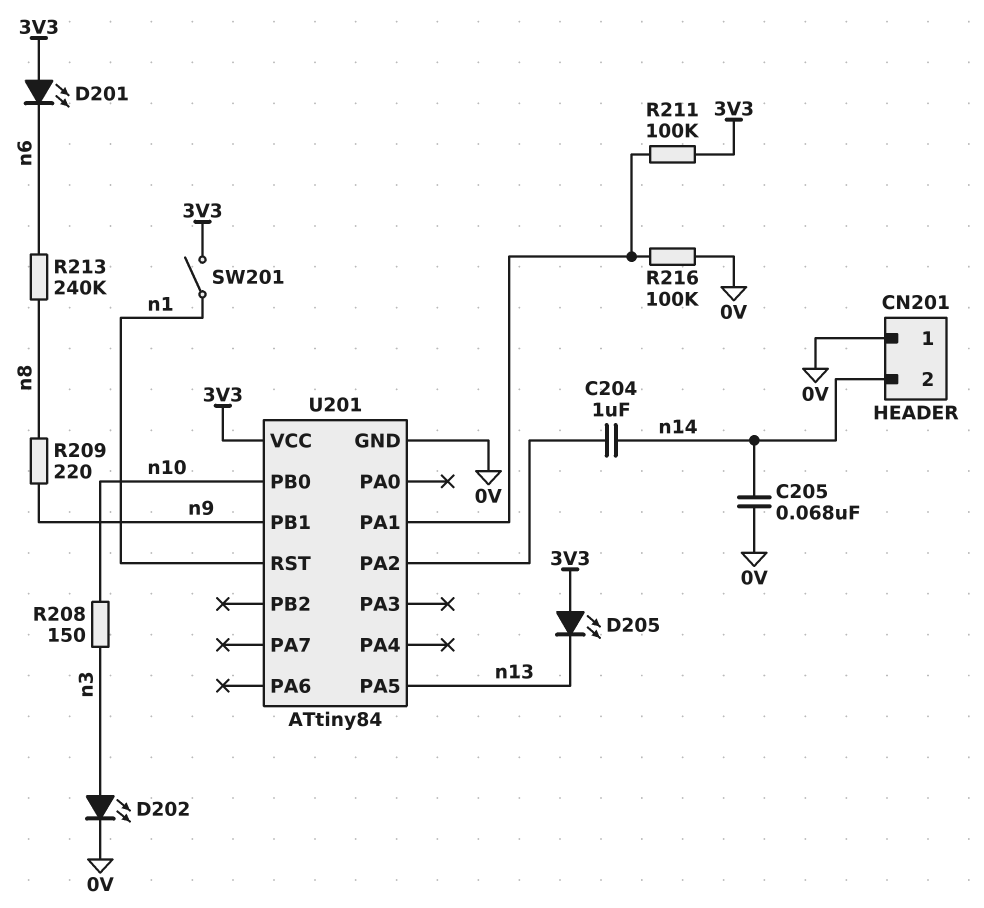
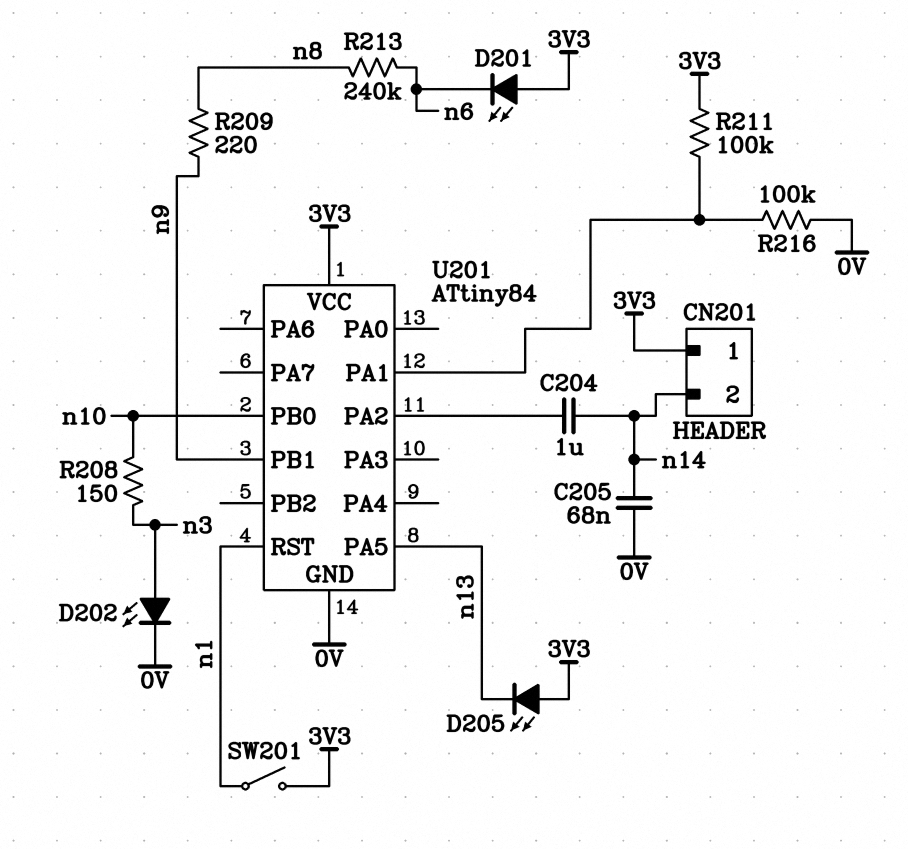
CN201 pin 1: 0V -> 3V3

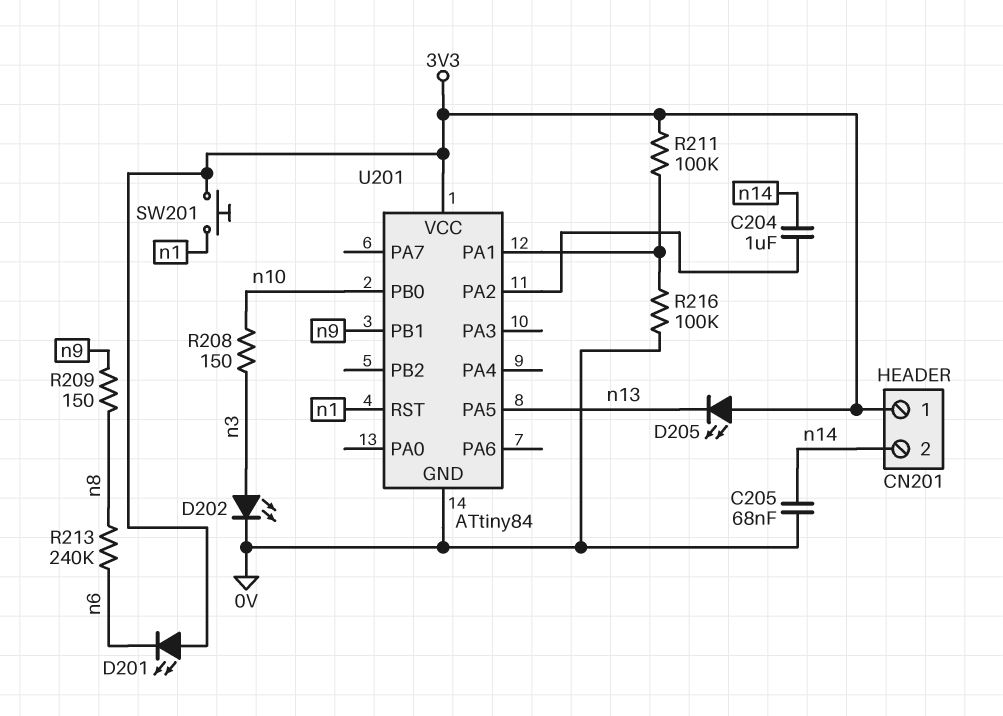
R209: 220 (n8, n9) -> 150 (n8, n9)
SW201: switch (3V3, n1) -> button (3V3, n1)

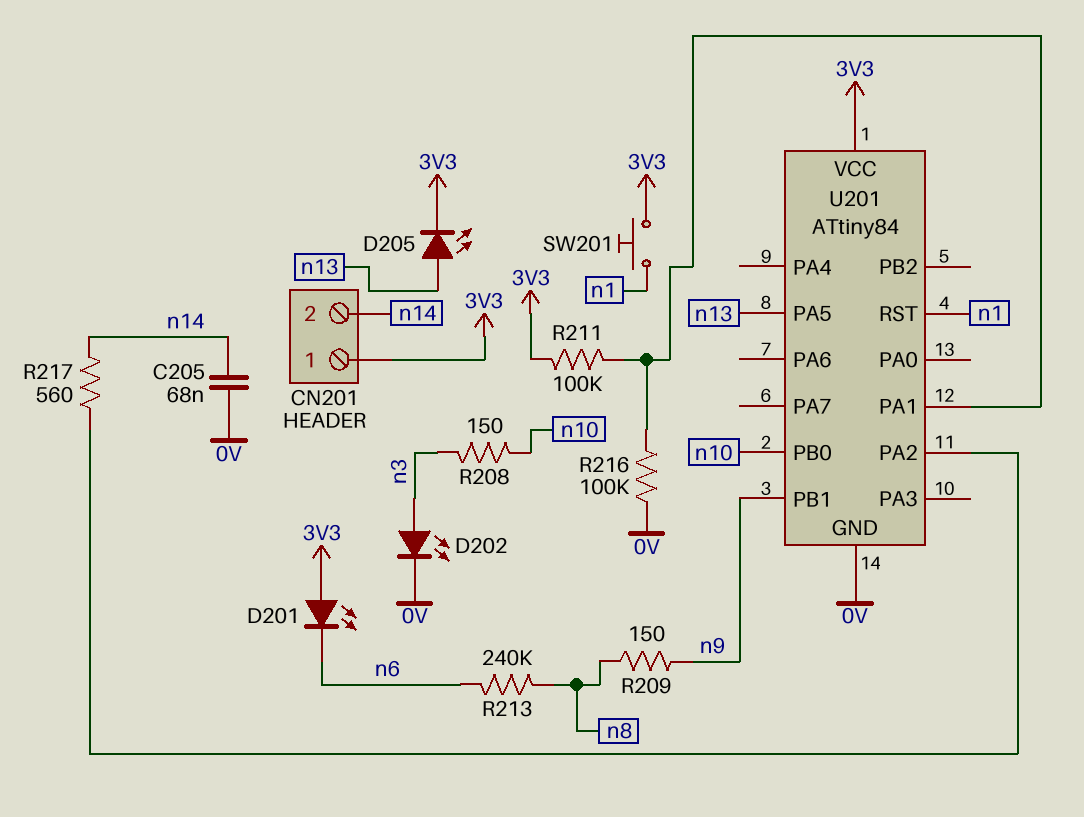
C204: 1uF (U201/PA2, n14) -> none
D205: LED (A 3V3, K n13) -> LED (A n13, K 3V3)
R217: none -> 560 (U201/PA2, n14)

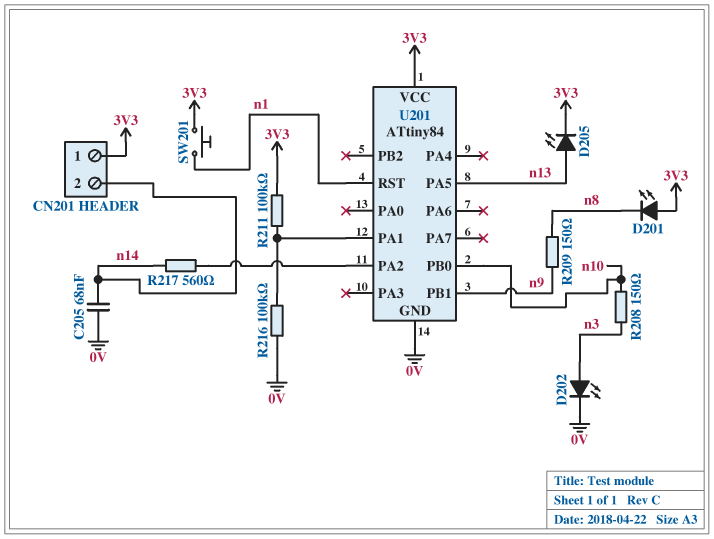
D201: LED (A 3V3, K n6) -> LED (A 3V3, K n8)
R213: 240k (n6, n8) -> none

